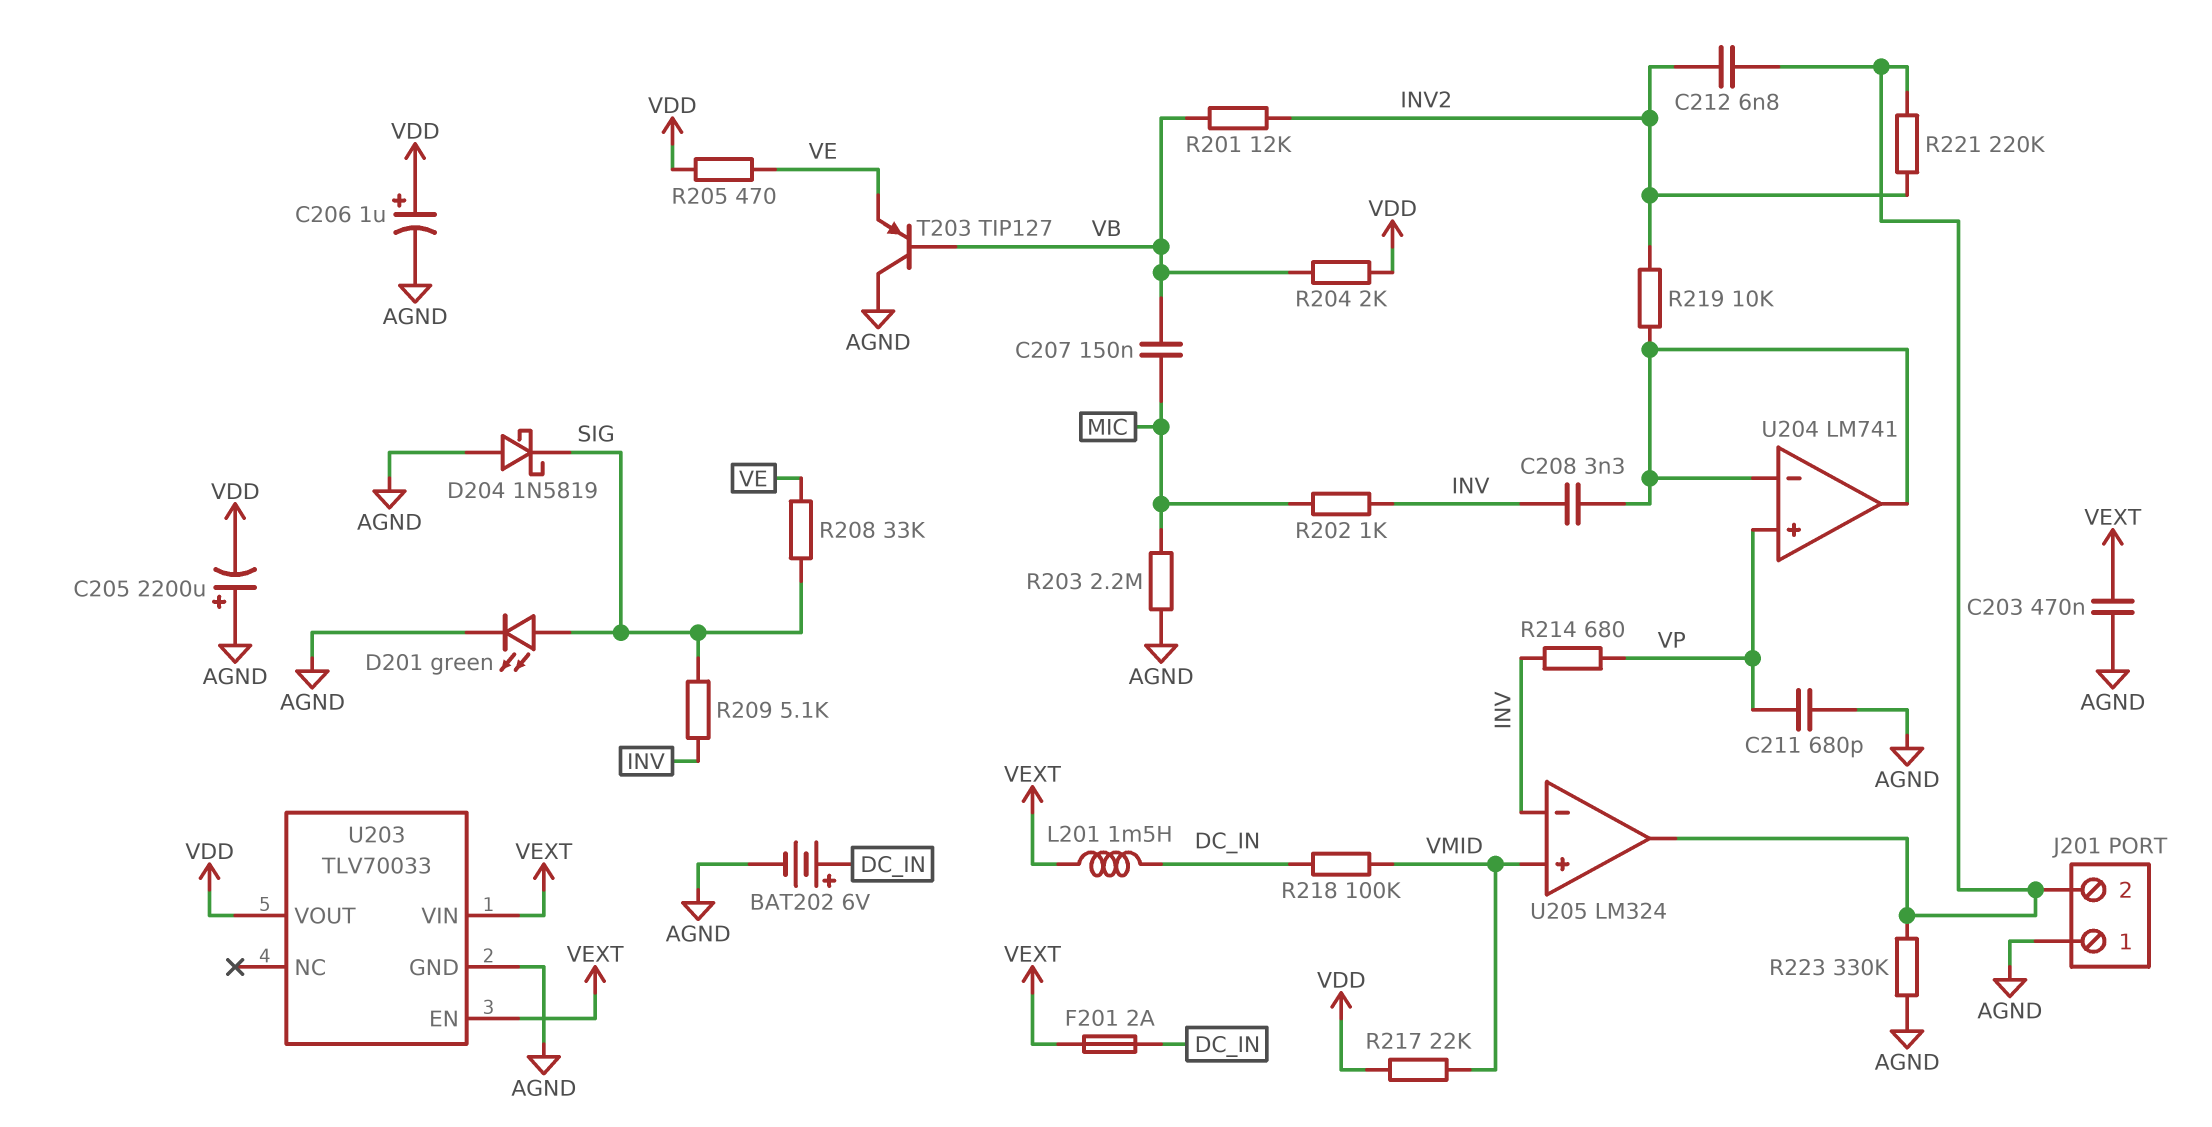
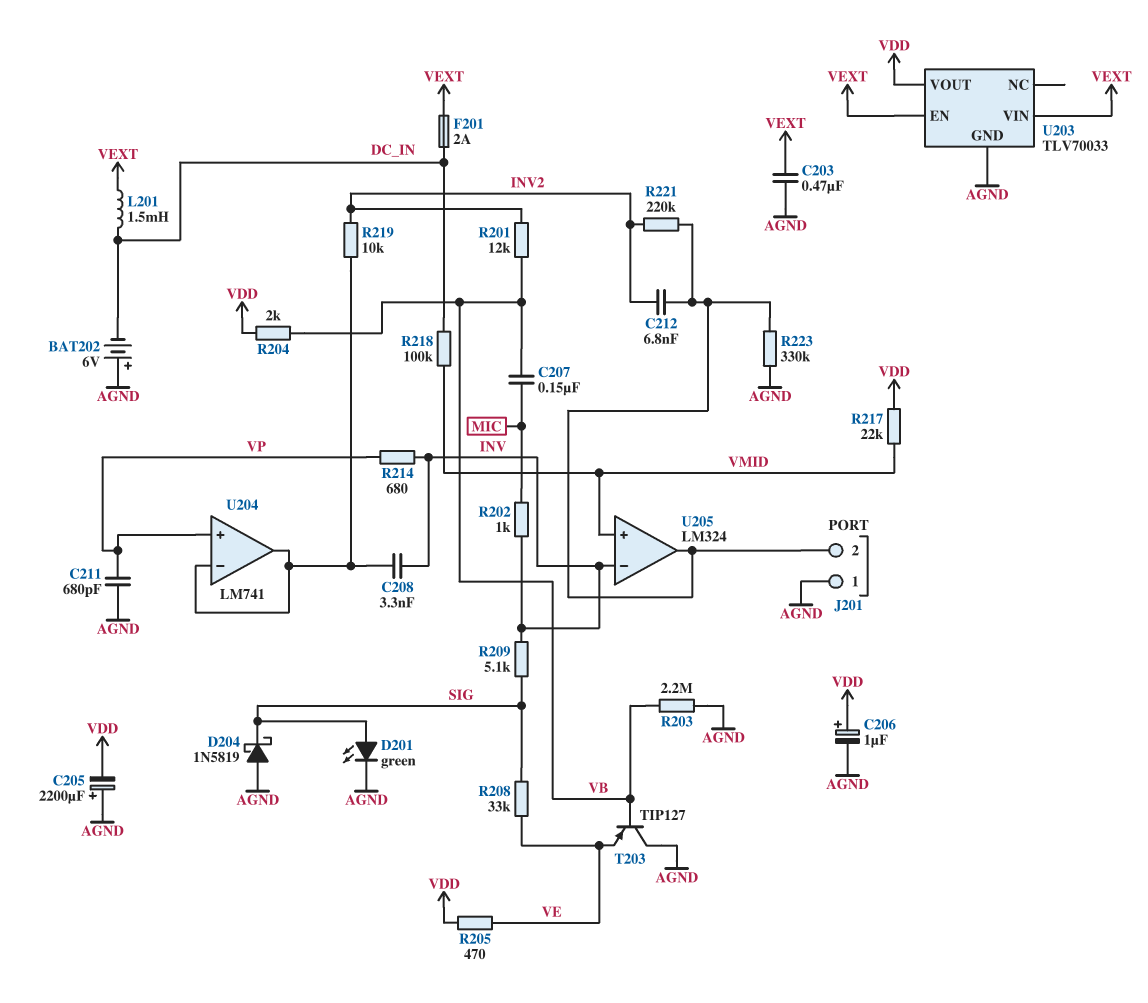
BAT202: 6V (plus DC_IN, minus AGND) -> 6V (plus AGND, minus DC_IN)
R203: 2.2M (AGND, MIC) -> 2.2M (AGND, VB)

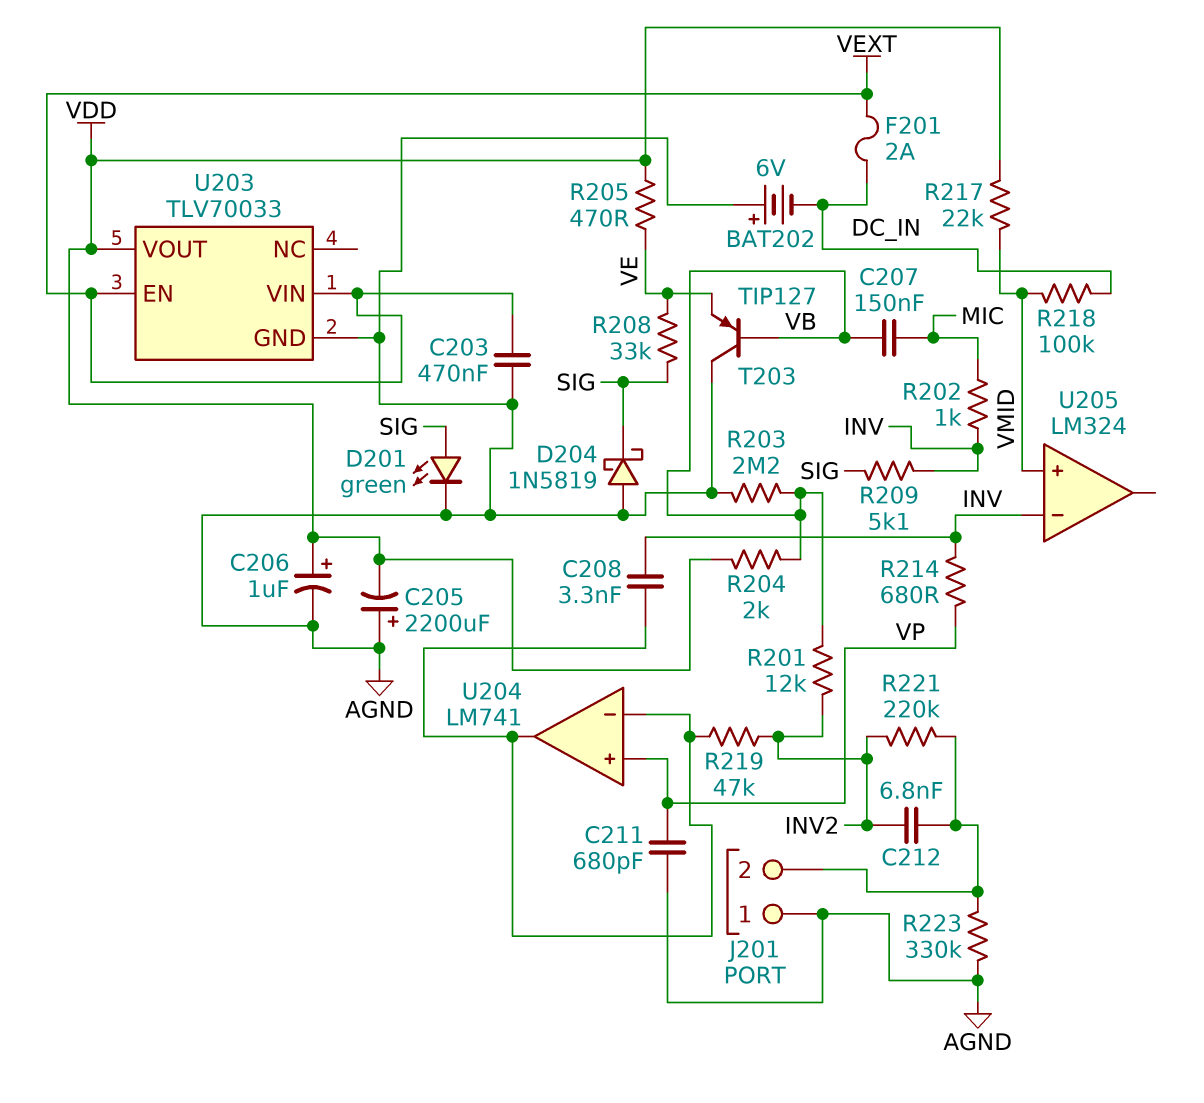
L201: 1.5mH (DC_IN, VEXT) -> none
R219: 10k (INV2, U204/in-) -> 47k (INV2, U204/in-)
U205 pin out: J201/2 -> none

